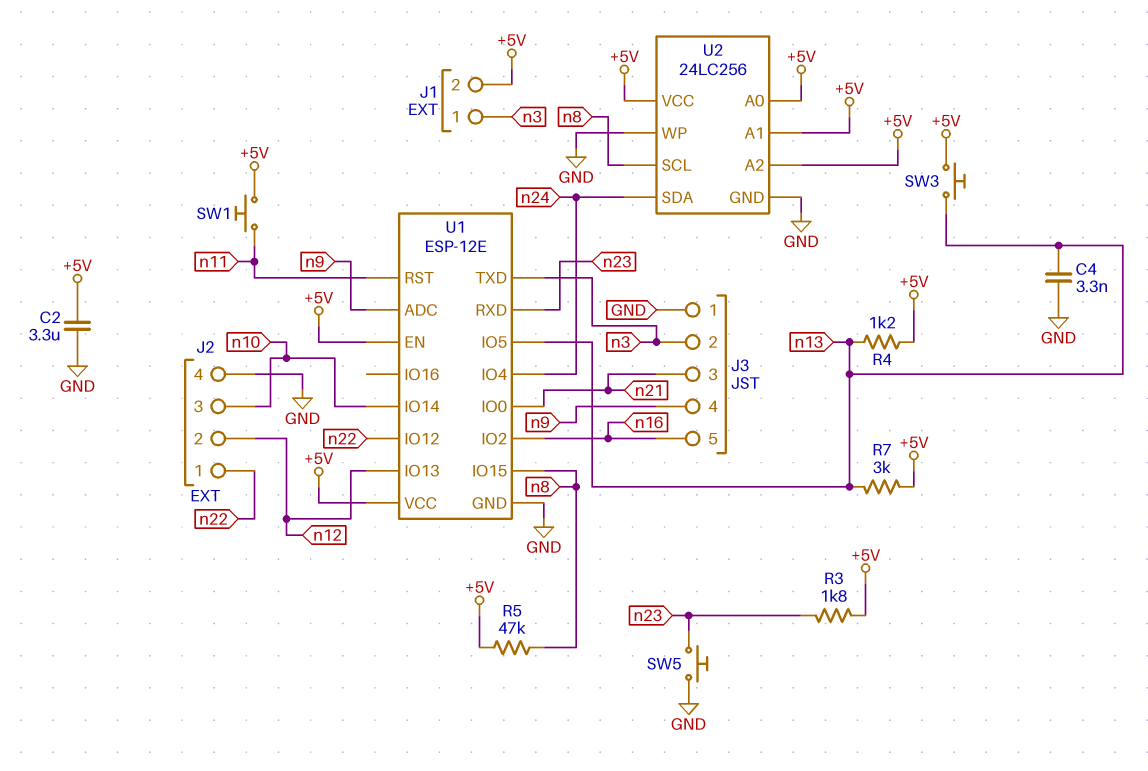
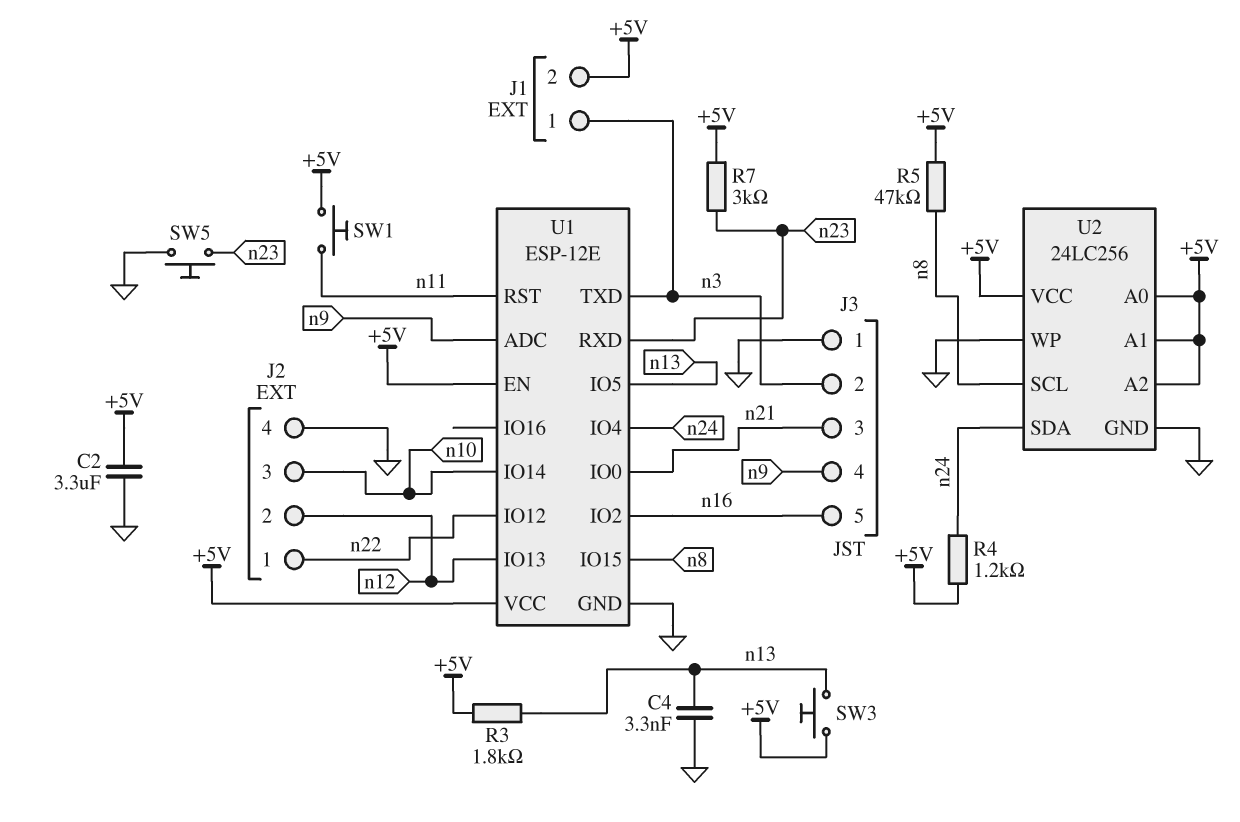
R3: 1.8k (+5V, n23) -> 1.8k (+5V, n13)
R4: 1.2k (+5V, n13) -> 1.2k (+5V, n24)
R7: 3k (+5V, n13) -> 3k (+5V, n23)

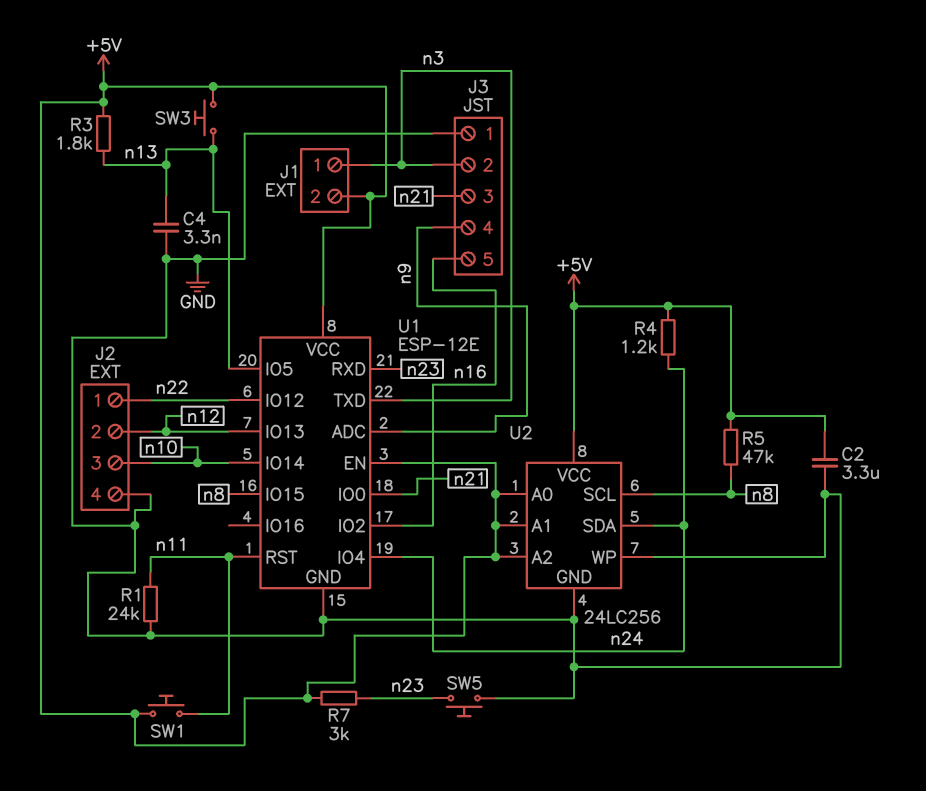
R1: none -> 24k (GND, n11)

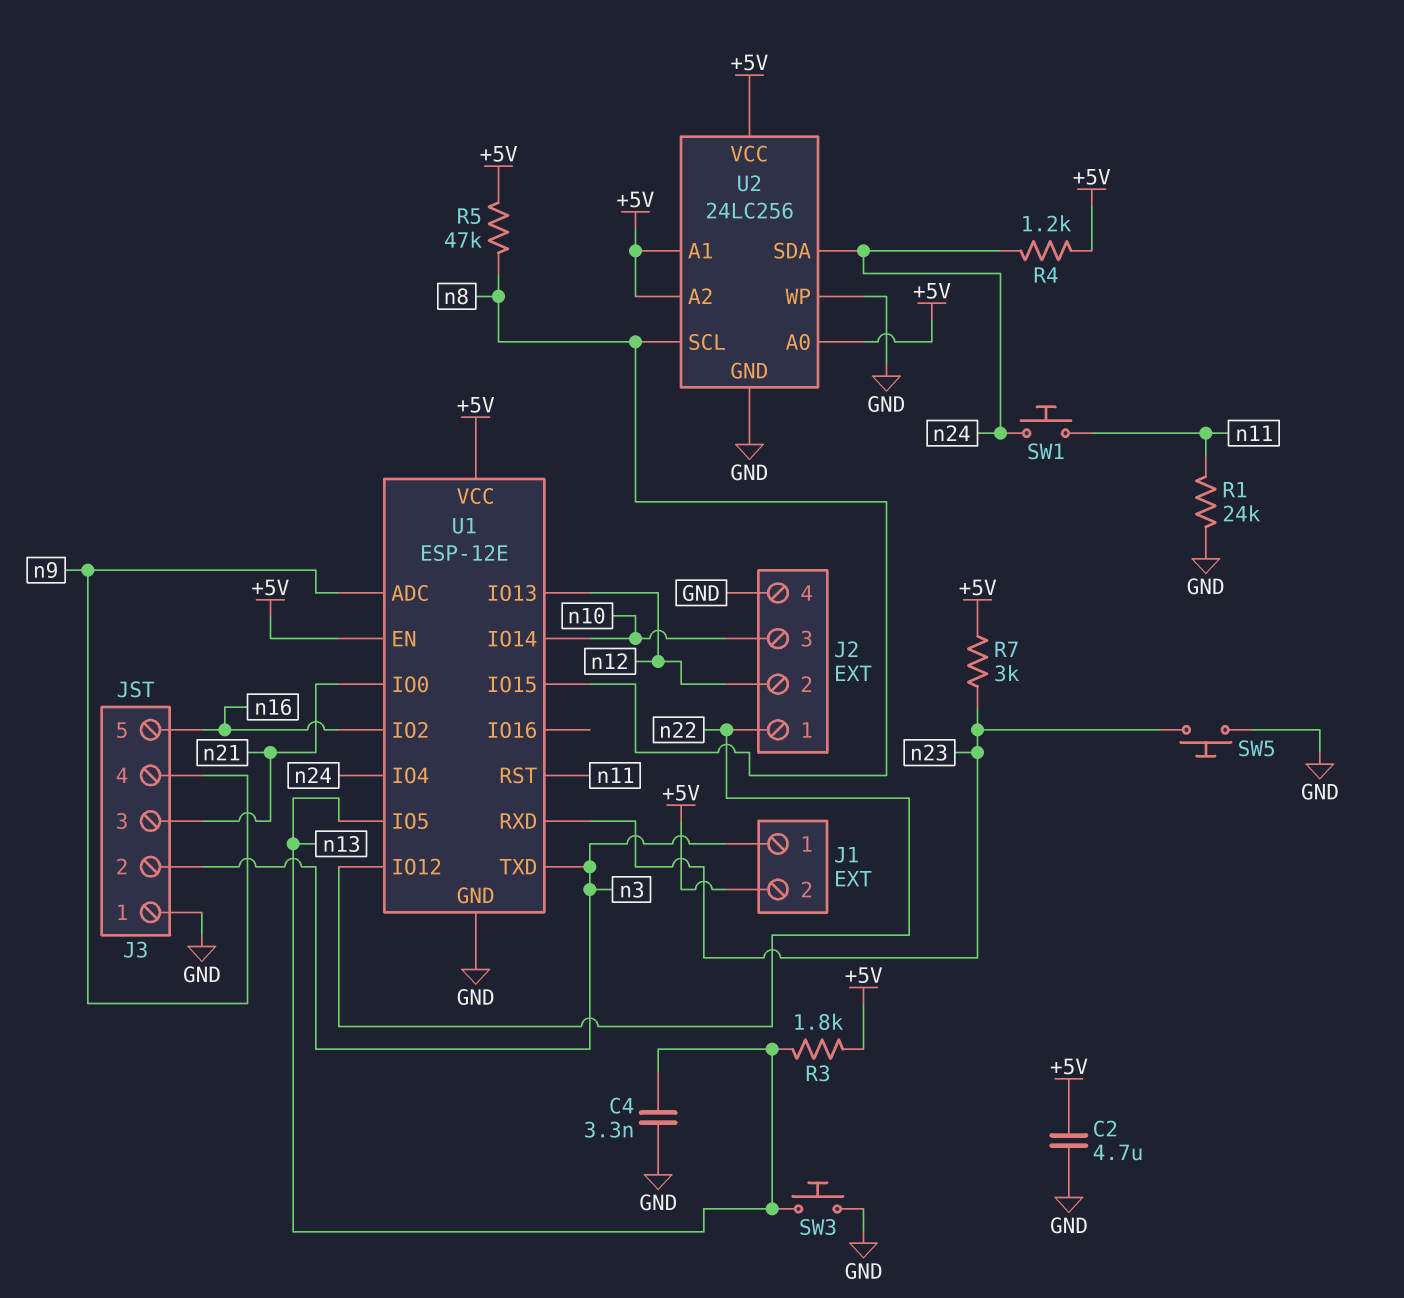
C2: 3.3uF (+5V, GND) -> 4.7uF (+5V, GND)
SW1: button (+5V, n11) -> button (n11, n24)
SW3: button (+5V, n13) -> button (GND, n13)

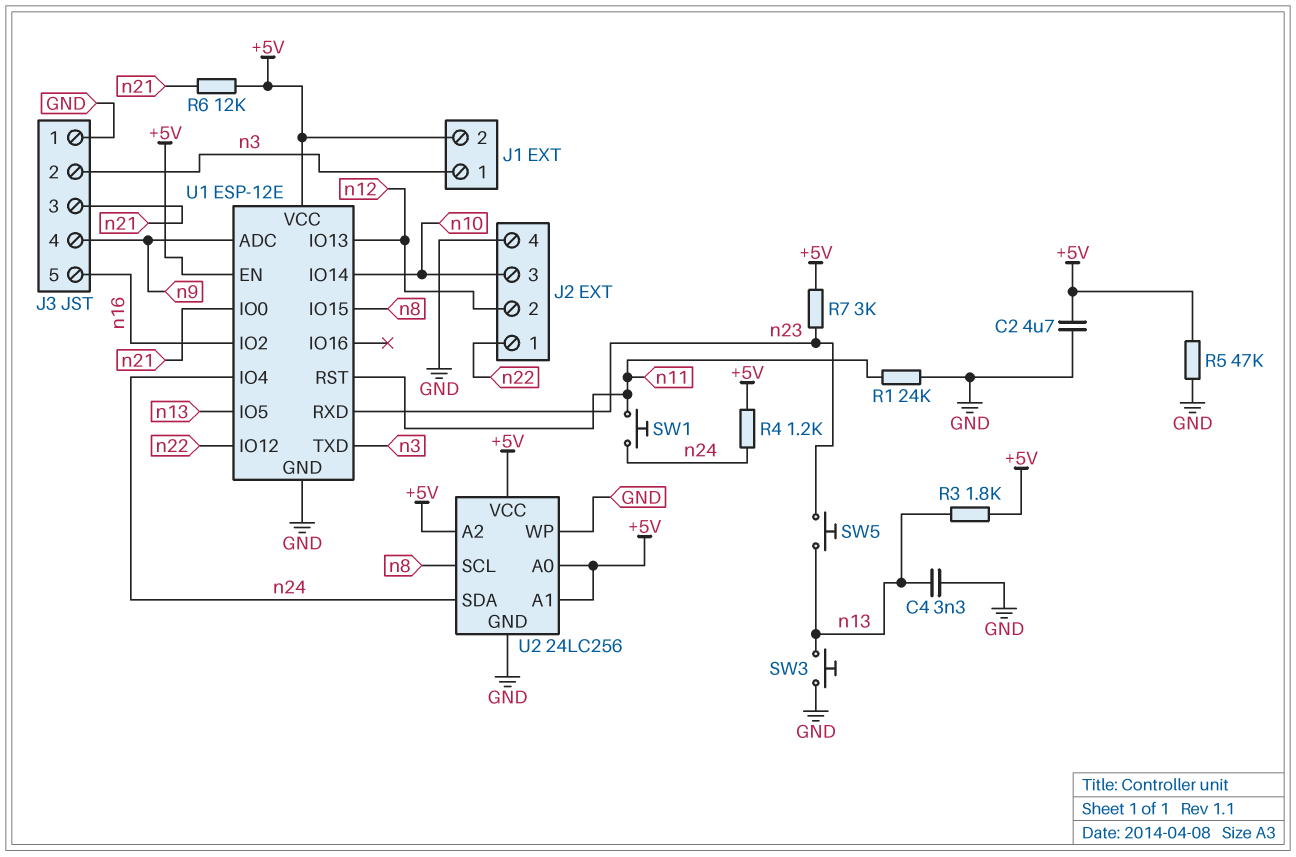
R5: 47k (+5V, n8) -> 47k (+5V, GND)
R6: none -> 12k (+5V, n21)
SW5: button (GND, n23) -> button (n13, n23)

